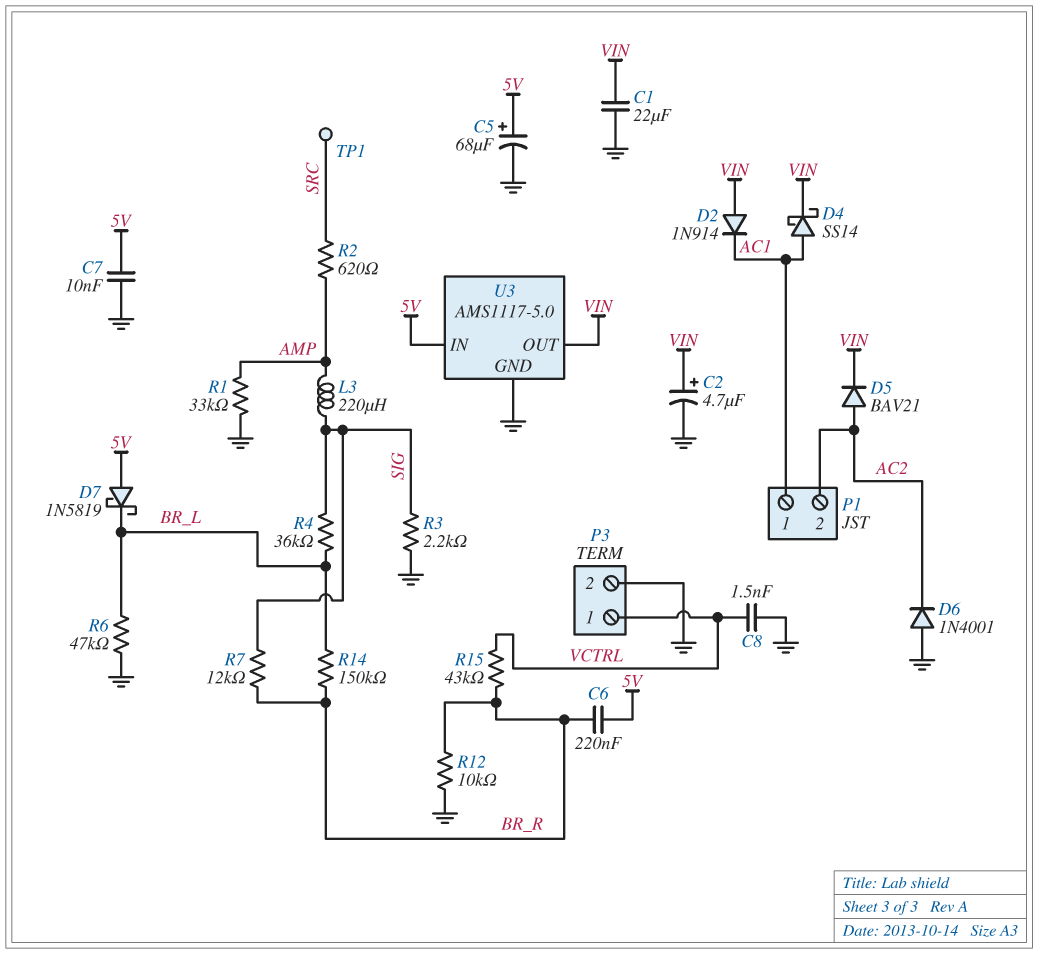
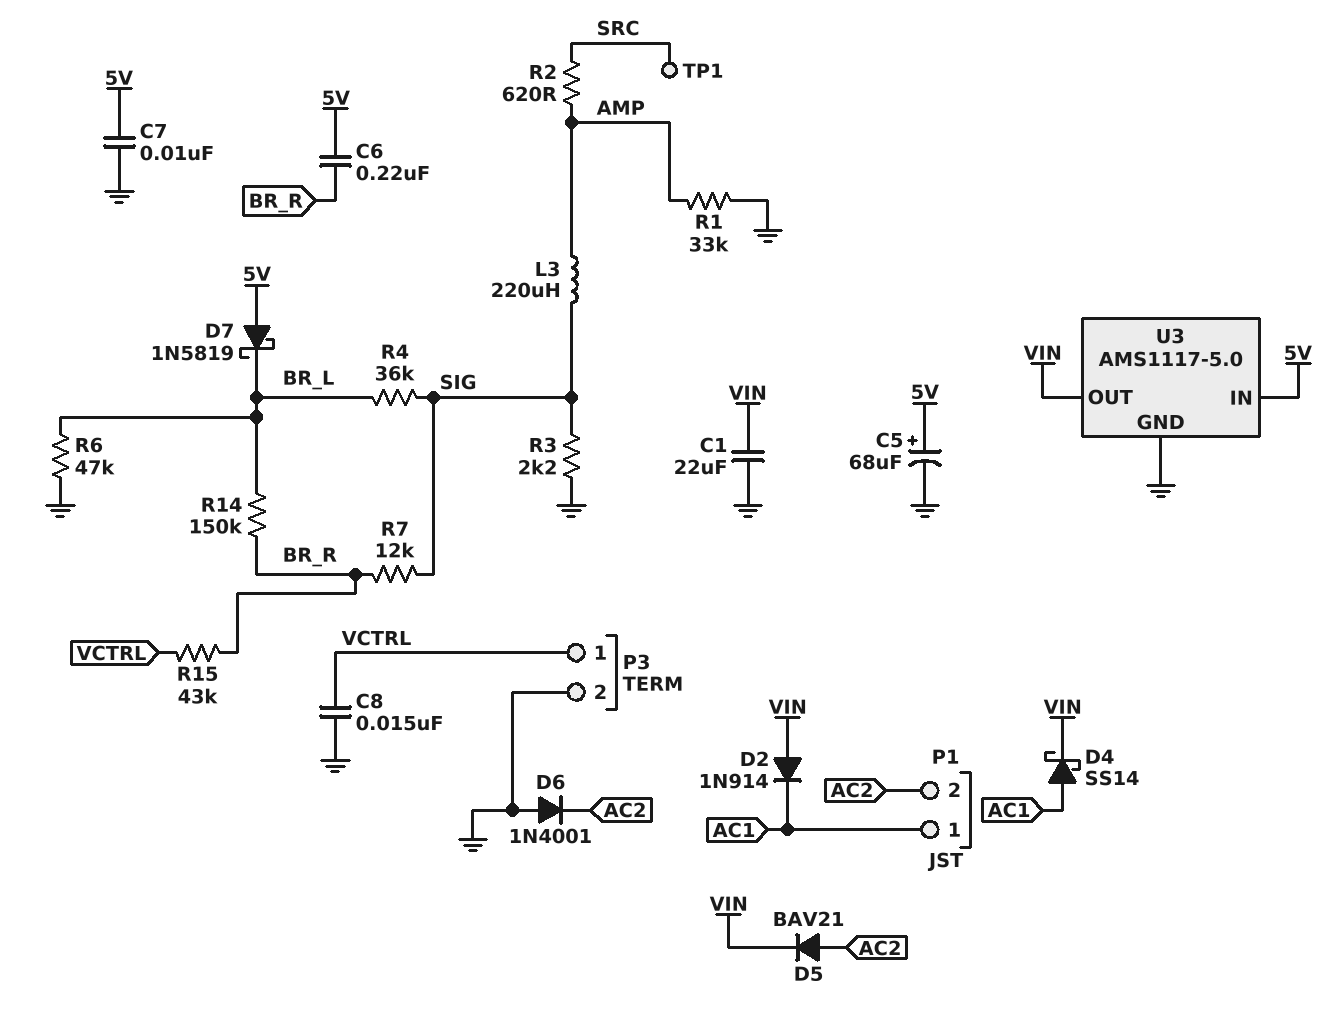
C2: 4.7uF (plus VIN, minus GND) -> none
C8: 1.5nF (GND, VCTRL) -> 15nF (GND, VCTRL)
R12: 10k (BR_R, GND) -> none

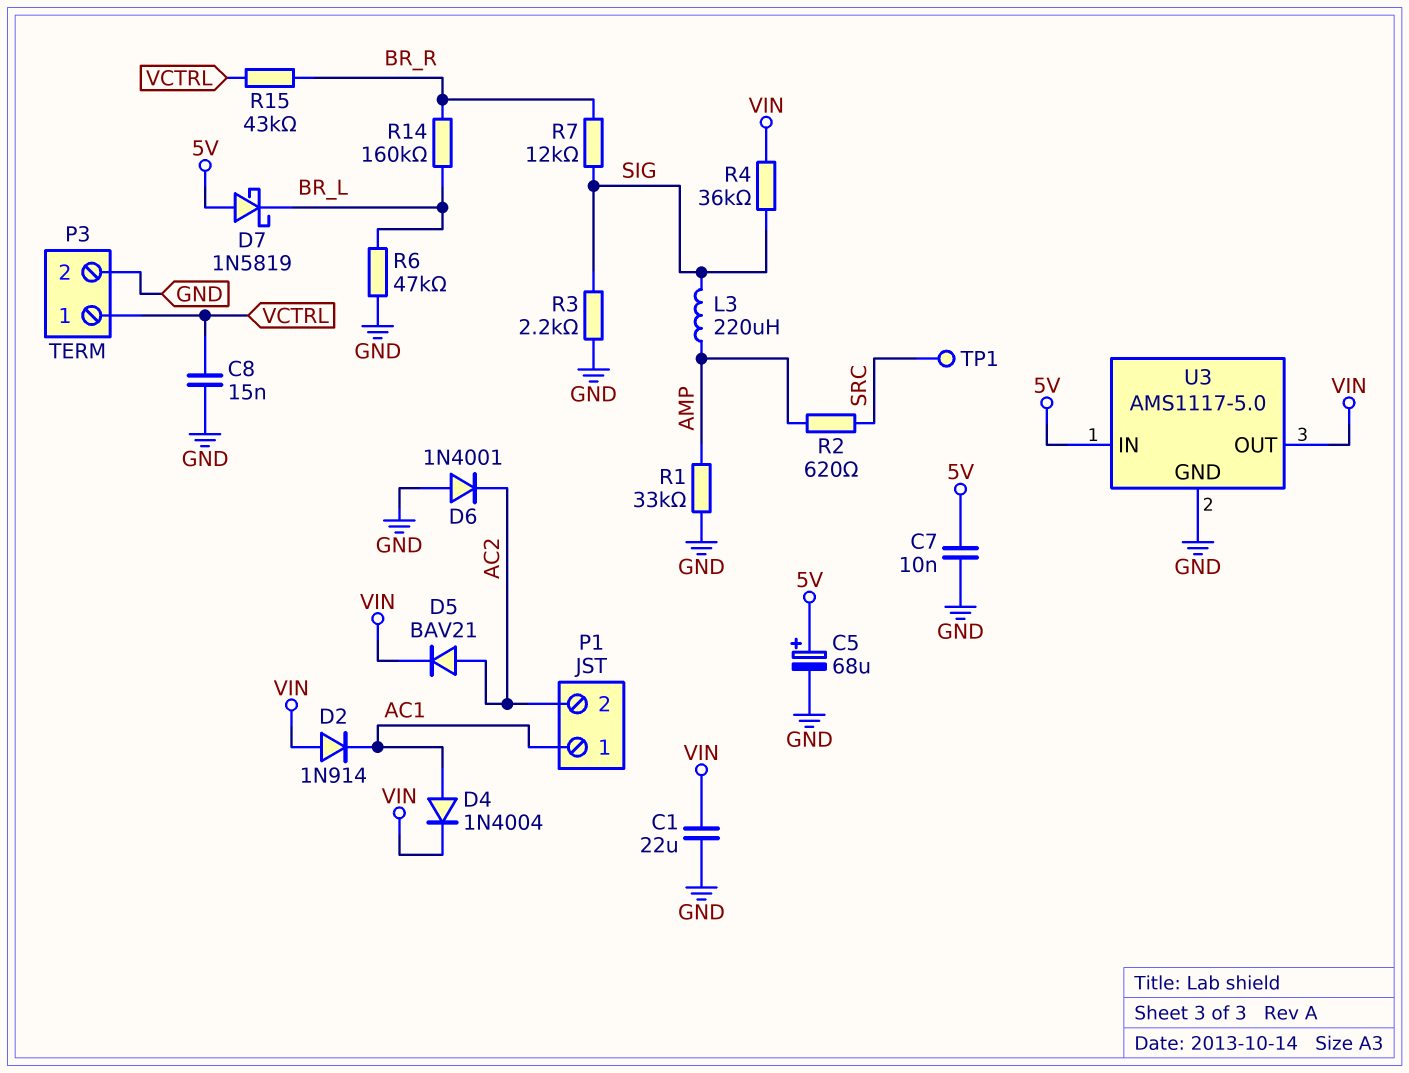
C6: 220nF (5V, BR_R) -> none
D4: schottky SS14 (A AC1, K VIN) -> diode 1N4004 (A AC1, K VIN)
R4: 36k (BR_L, SIG) -> 36k (SIG, VIN)
R14: 150k (BR_L, BR_R) -> 160k (BR_L, BR_R)

